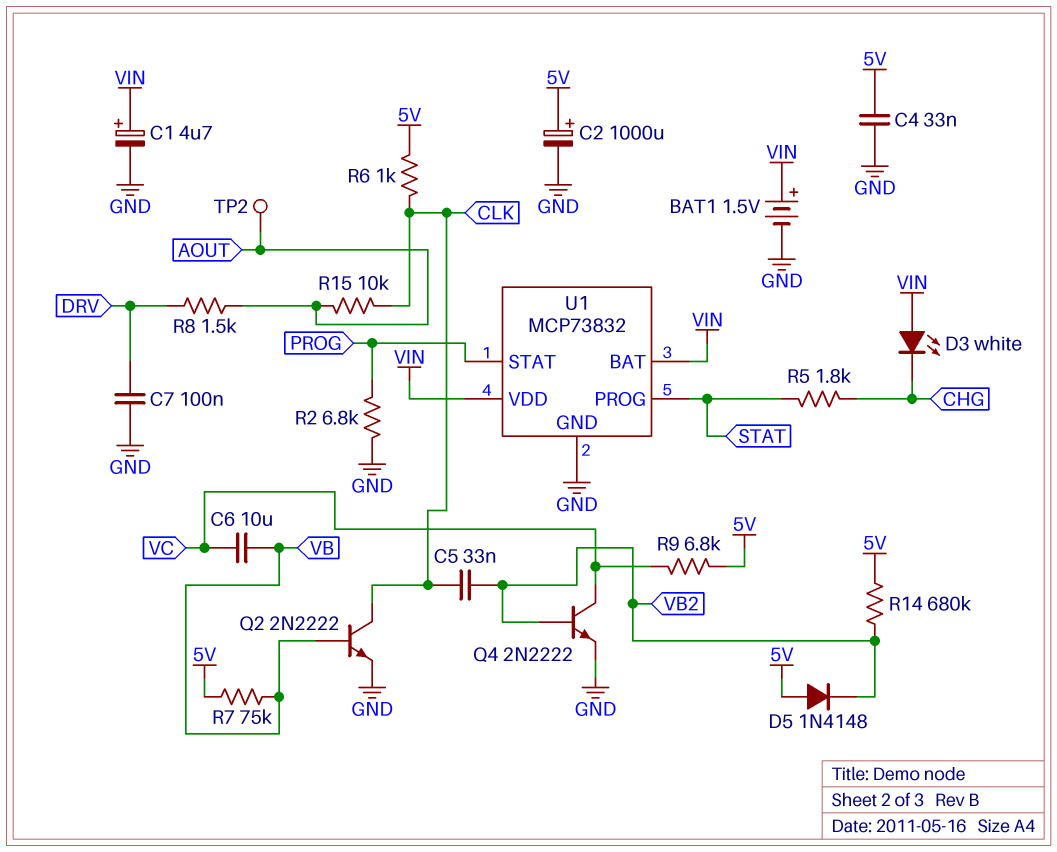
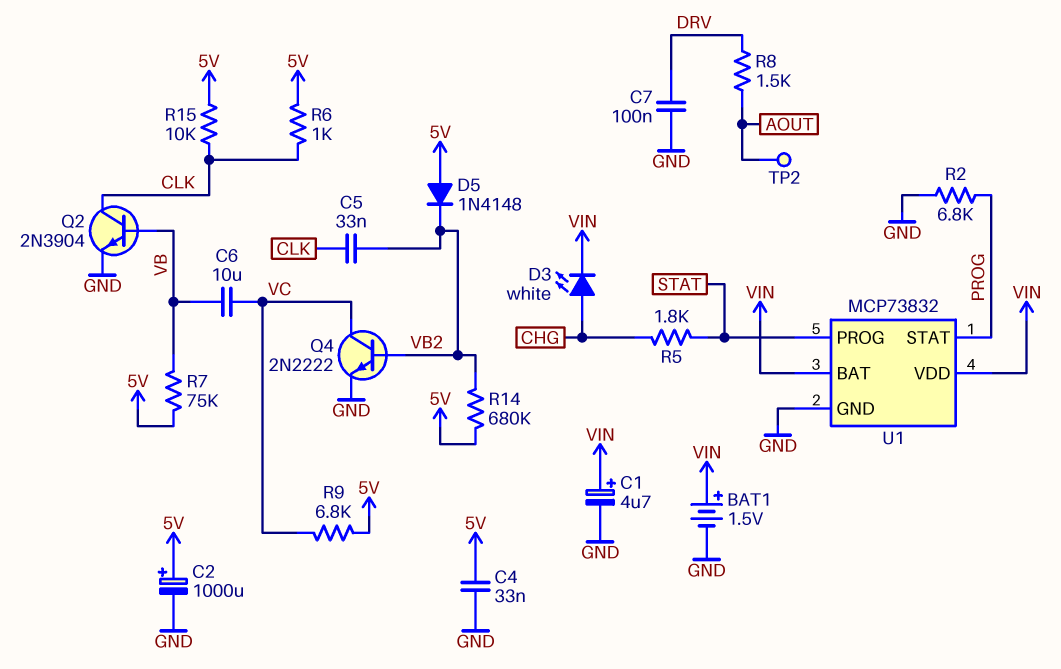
D3: LED white (A VIN, K CHG) -> LED white (A CHG, K VIN)
Q2: NPN 2N2222 (B VB, C CLK, E GND) -> NPN 2N3904 (B VB, C CLK, E GND)
R15: 10k (AOUT, CLK) -> 10k (5V, CLK)

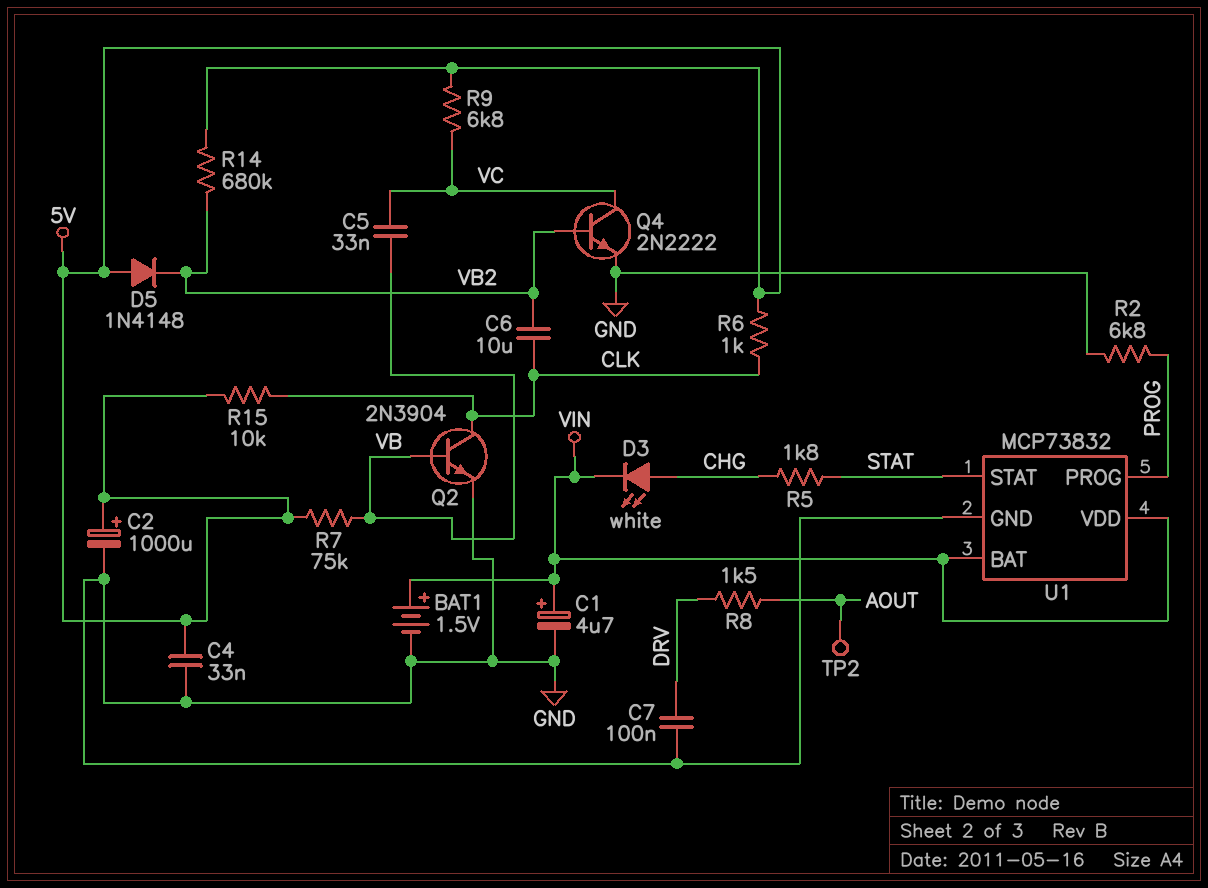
C5: 33nF (CLK, VB2) -> 33nF (VB, VC)
C6: 10uF (VB, VC) -> 10uF (CLK, VB2)
U1 pin PROG: STAT -> PROG
U1 pin STAT: PROG -> STAT

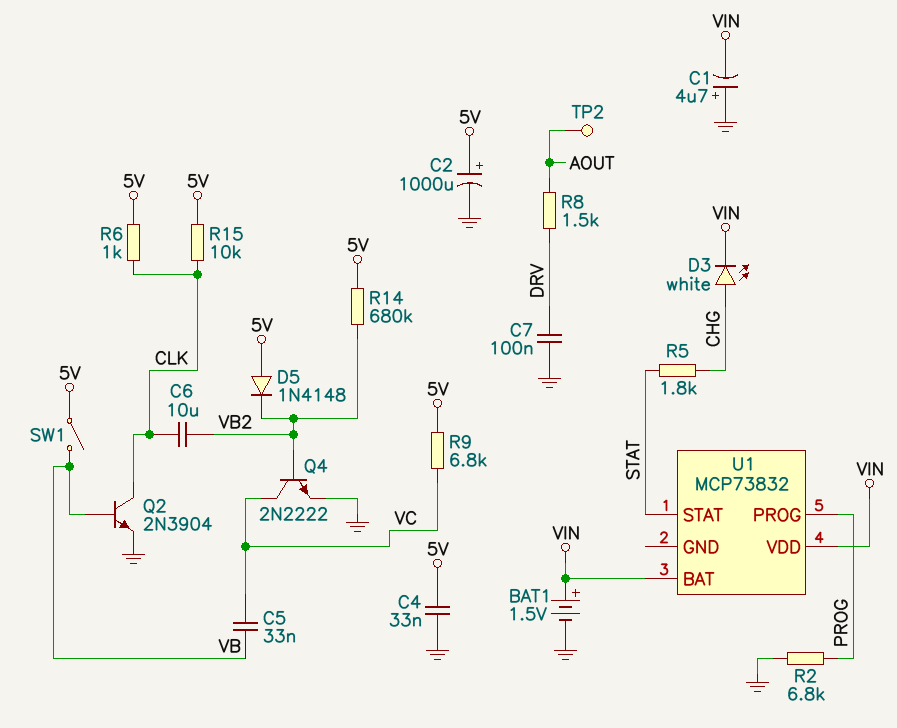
C1: 4.7uF (plus VIN, minus GND) -> 4.7uF (plus GND, minus VIN)
R7: 75k (5V, VB) -> none
SW1: none -> switch (5V, VB)
U1 pin GND: GND -> none

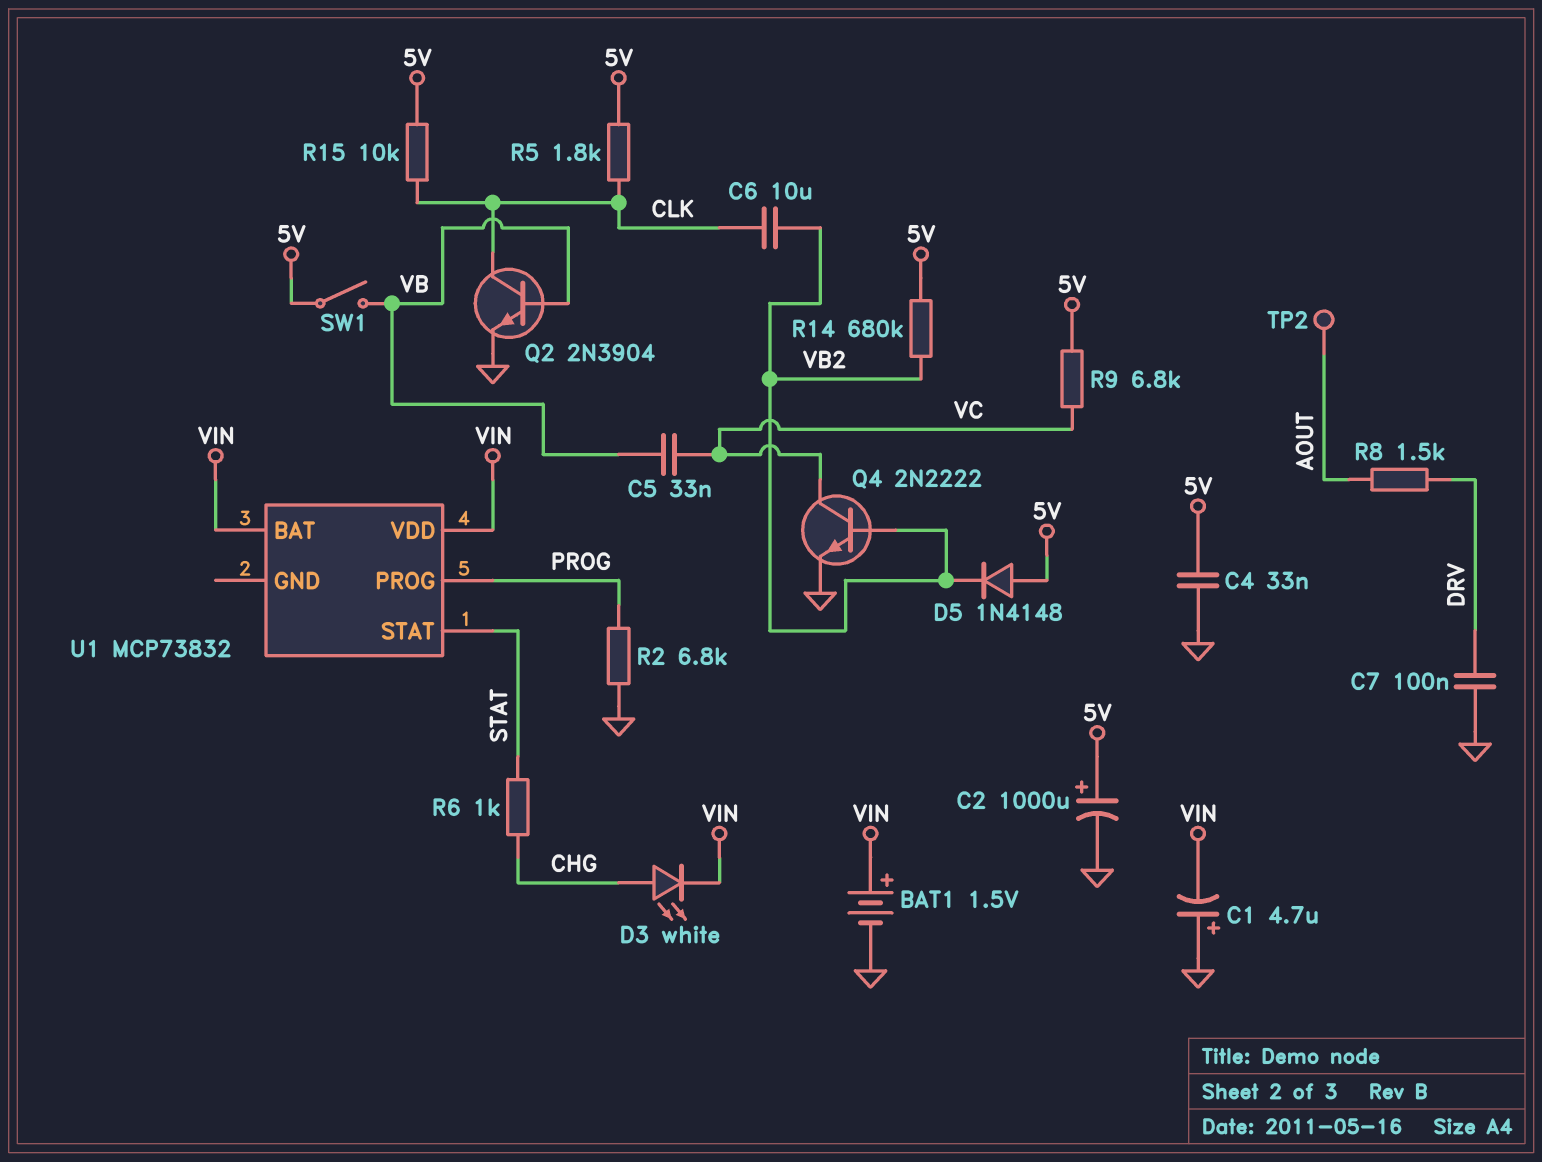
R5: 1.8k (CHG, STAT) -> 1.8k (5V, CLK)
R6: 1k (5V, CLK) -> 1k (CHG, STAT)

